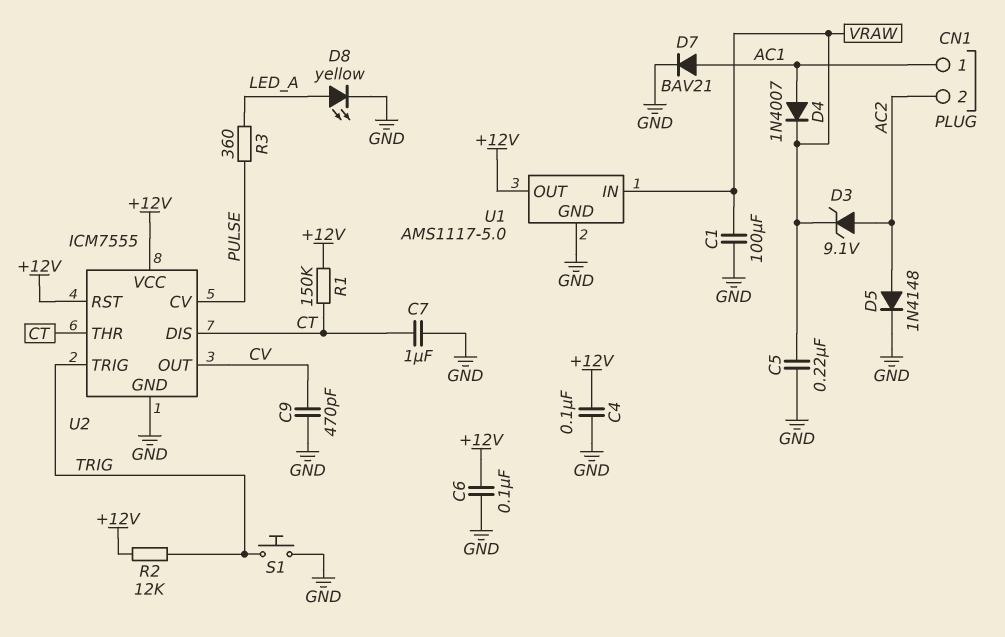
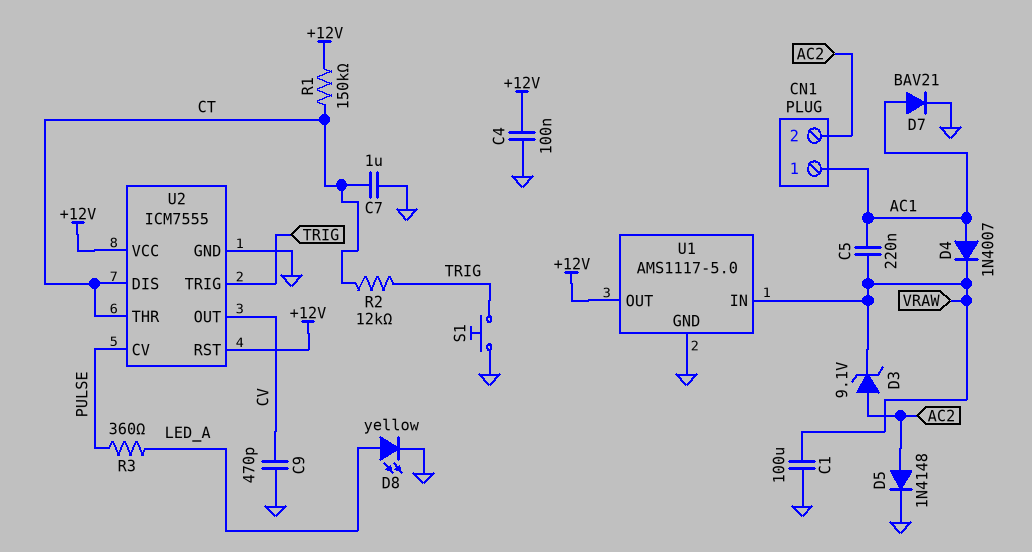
C5: 220nF (GND, VRAW) -> 220nF (AC1, VRAW)
C6: 100nF (+12V, GND) -> none
R2: 12k (+12V, TRIG) -> 12k (CT, TRIG)

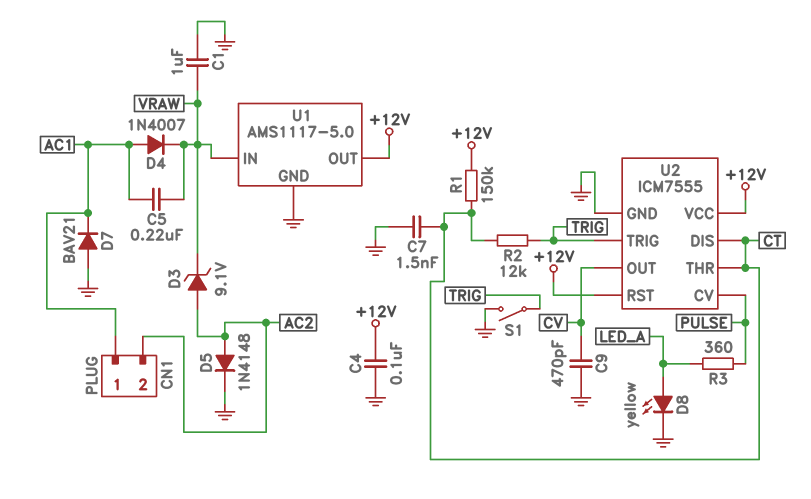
C1: 100uF (GND, VRAW) -> 1uF (GND, VRAW)
C7: 1uF (CT, GND) -> 1.5nF (CT, GND)
D7: diode BAV21 (A AC1, K GND) -> diode BAV21 (A GND, K AC1)
S1: button (GND, TRIG) -> switch (GND, TRIG)

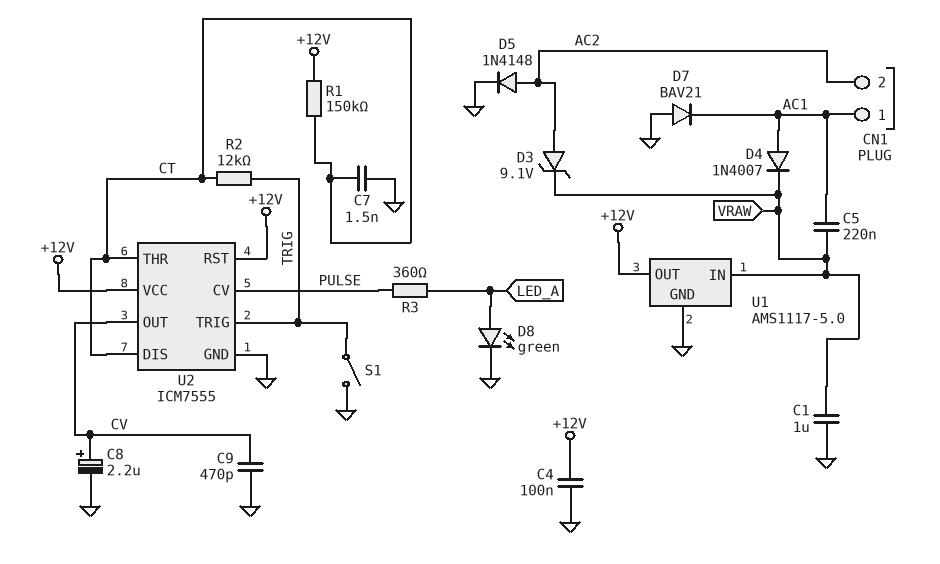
C8: none -> 2.2uF (plus CV, minus GND)
D8: LED yellow (A LED_A, K GND) -> LED green (A LED_A, K GND)

